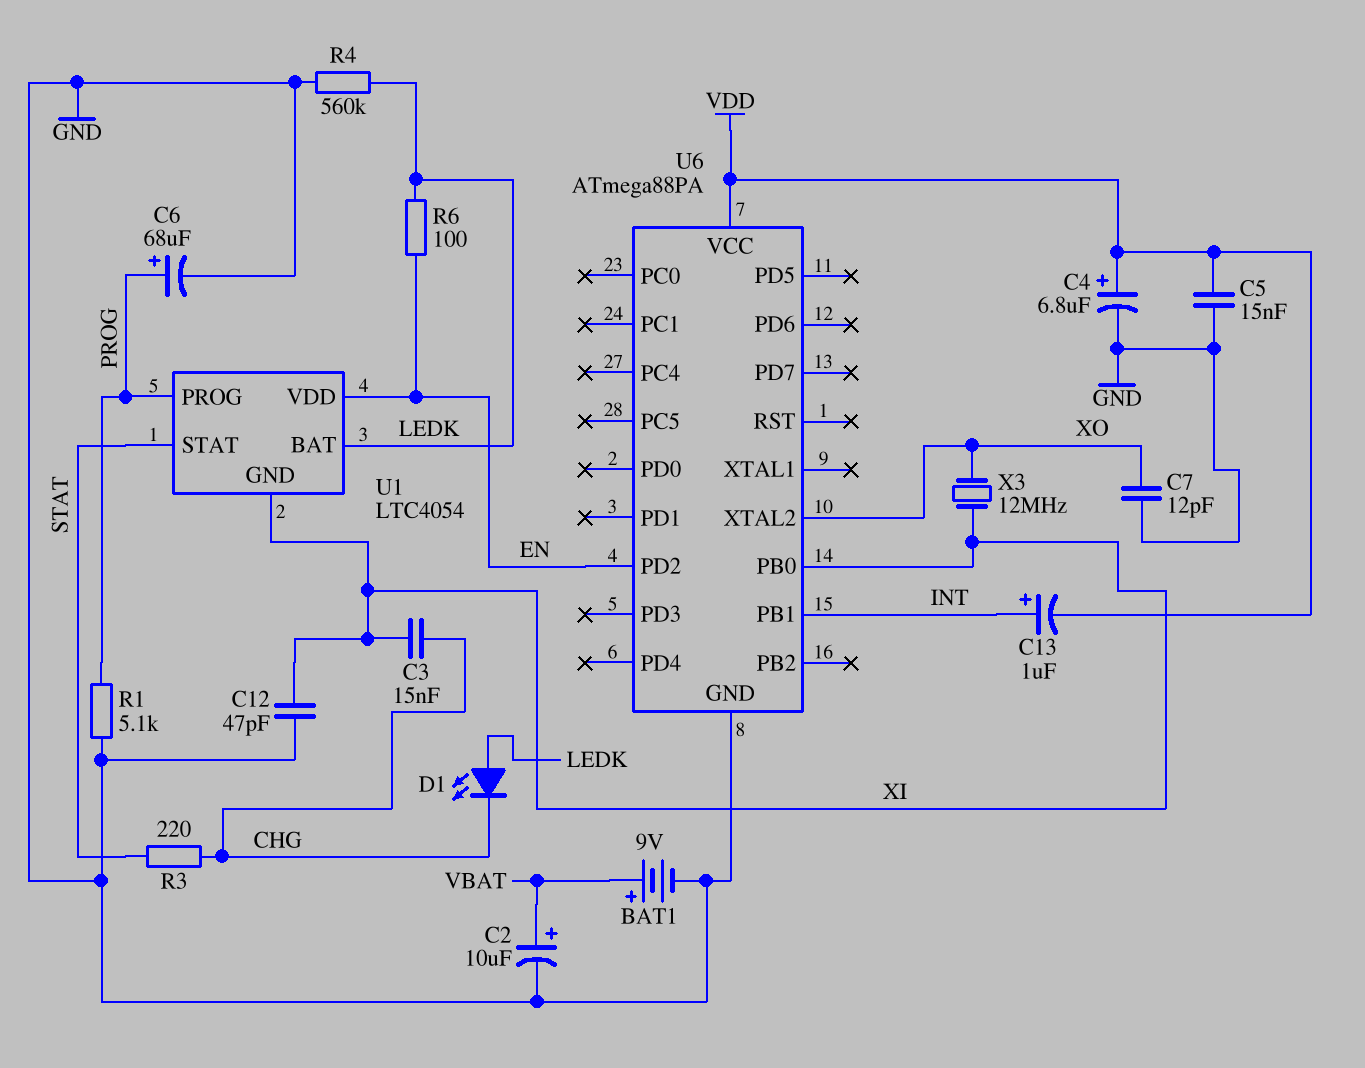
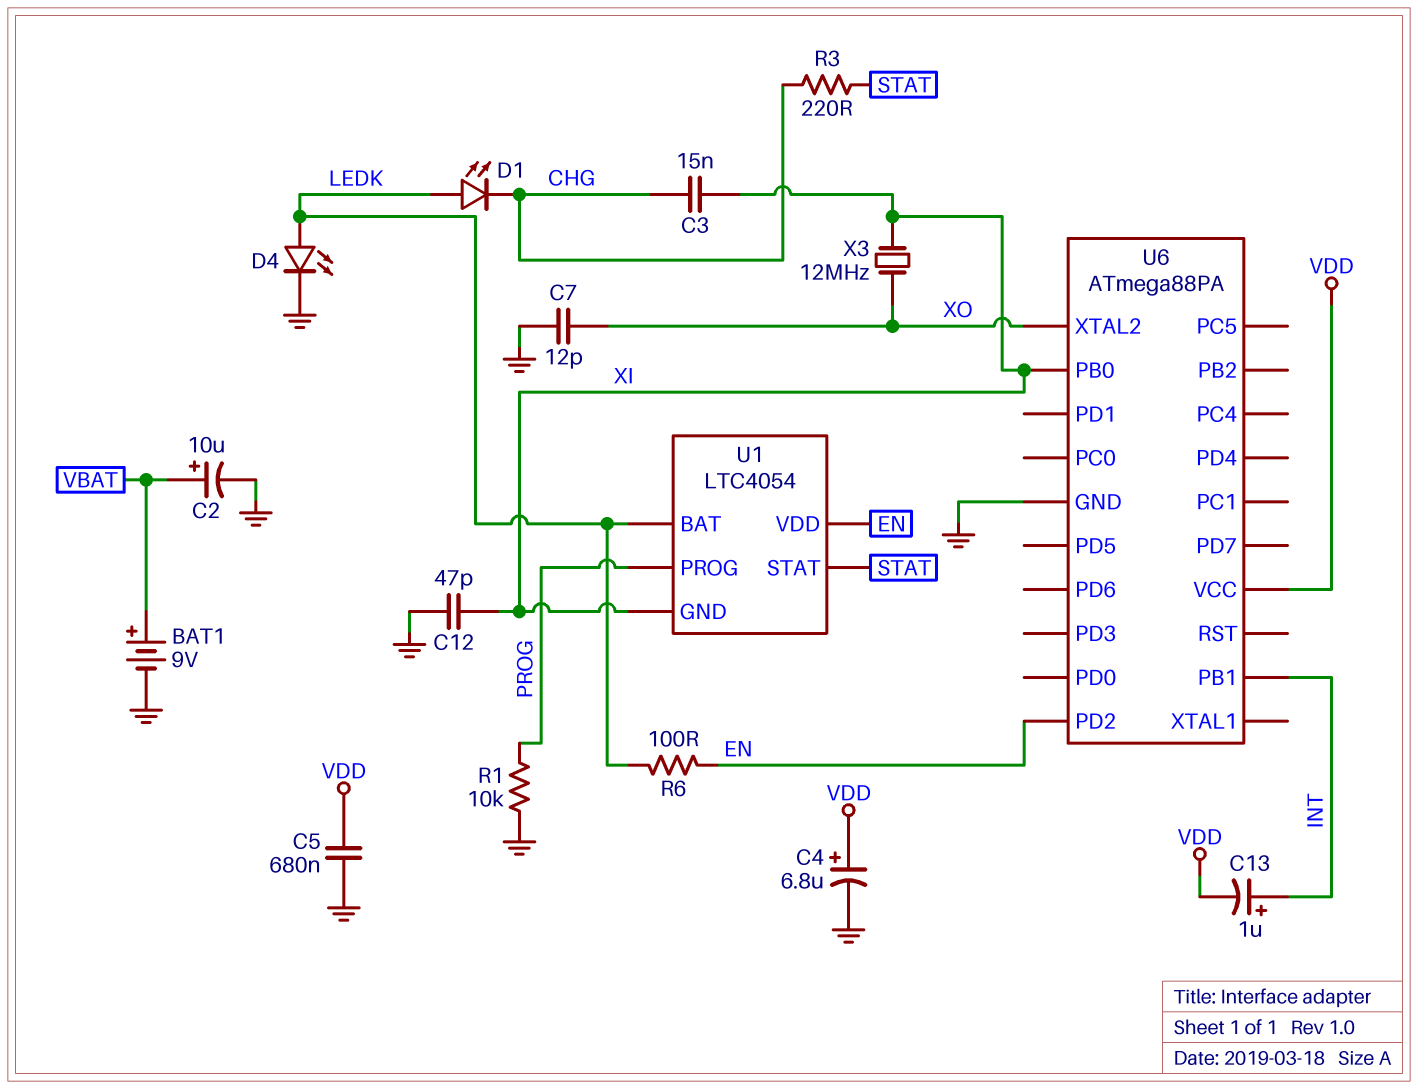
C5: 15nF (GND, VDD) -> 680nF (GND, VDD)
C6: 68uF (plus PROG, minus GND) -> none
D4: none -> LED (A LEDK, K GND)
R1: 5.1k (GND, PROG) -> 10k (GND, PROG)
R4: 560k (GND, LEDK) -> none

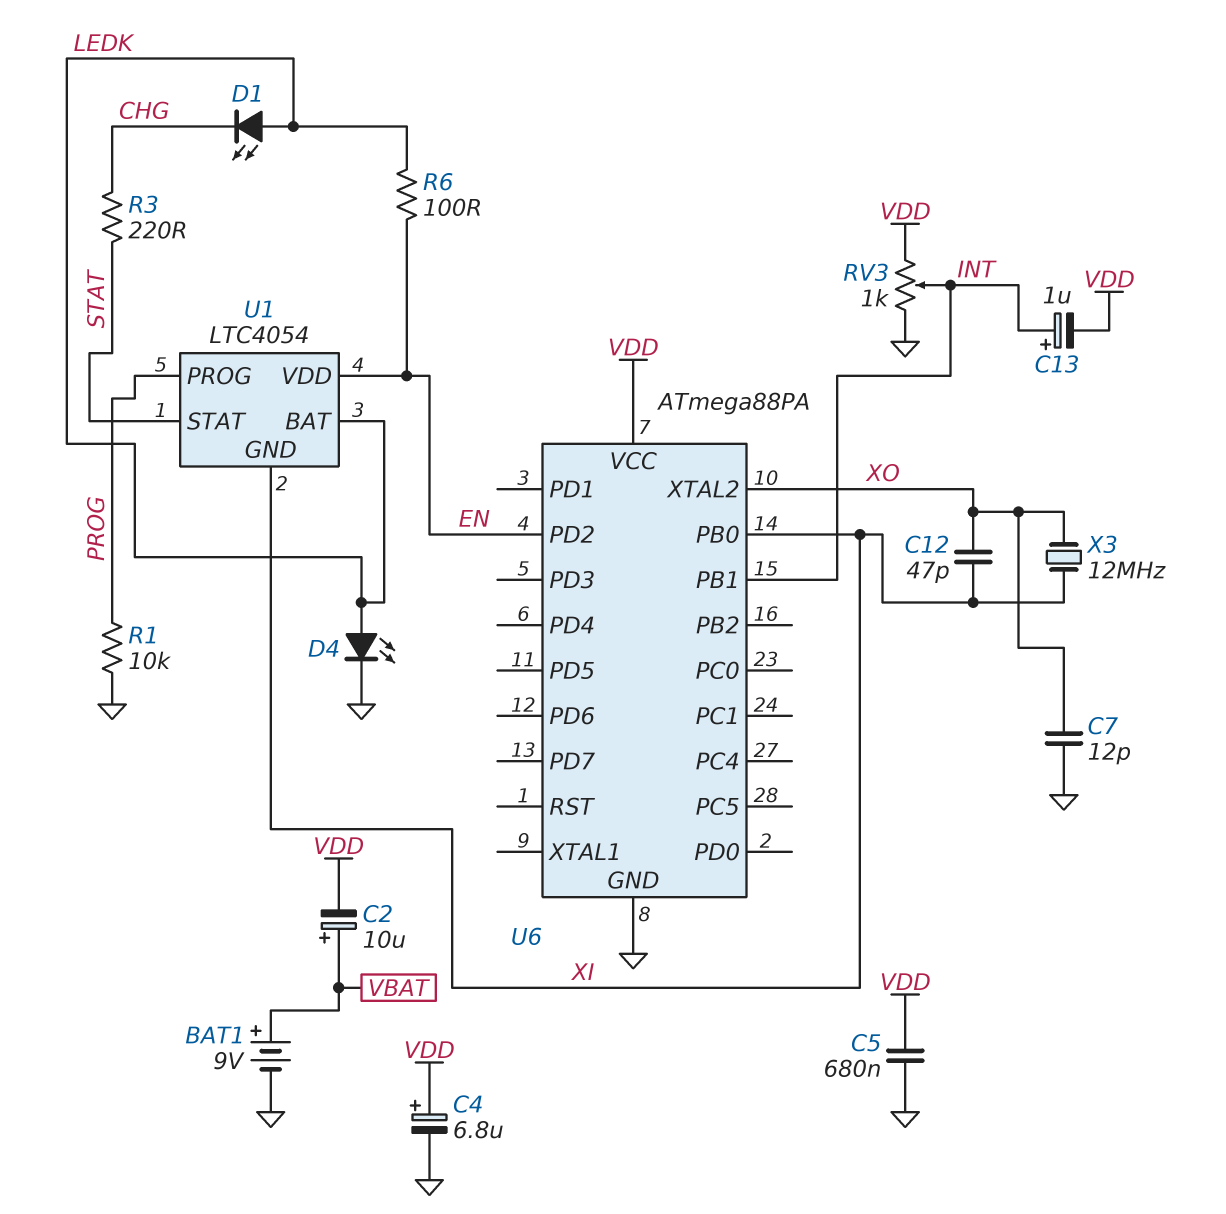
C2: 10uF (plus VBAT, minus GND) -> 10uF (plus VBAT, minus VDD)
C3: 15nF (CHG, XI) -> none
C12: 47pF (GND, XI) -> 47pF (XI, XO)
RV3: none -> 1k (GND, VDD, wiper INT)

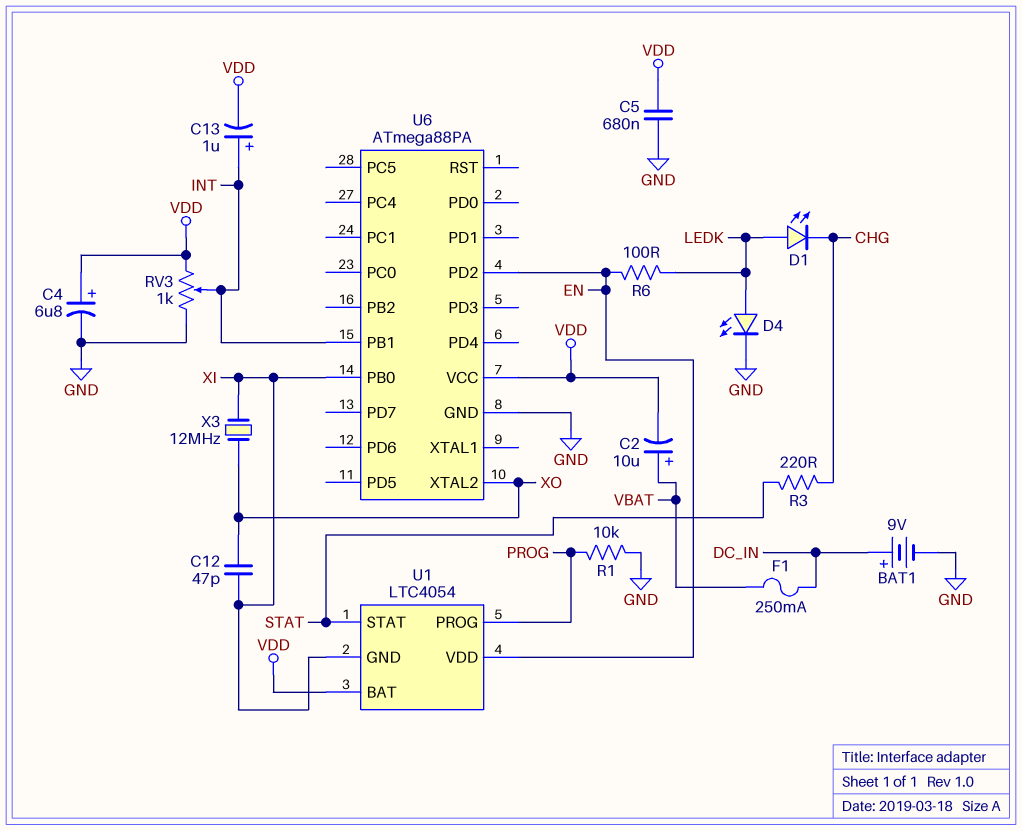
BAT1: 9V (plus VBAT, minus GND) -> 9V (plus DC_IN, minus GND)
C7: 12pF (GND, XO) -> none
F1: none -> 250mA (DC_IN, VBAT)
U1 pin BAT: LEDK -> VDD

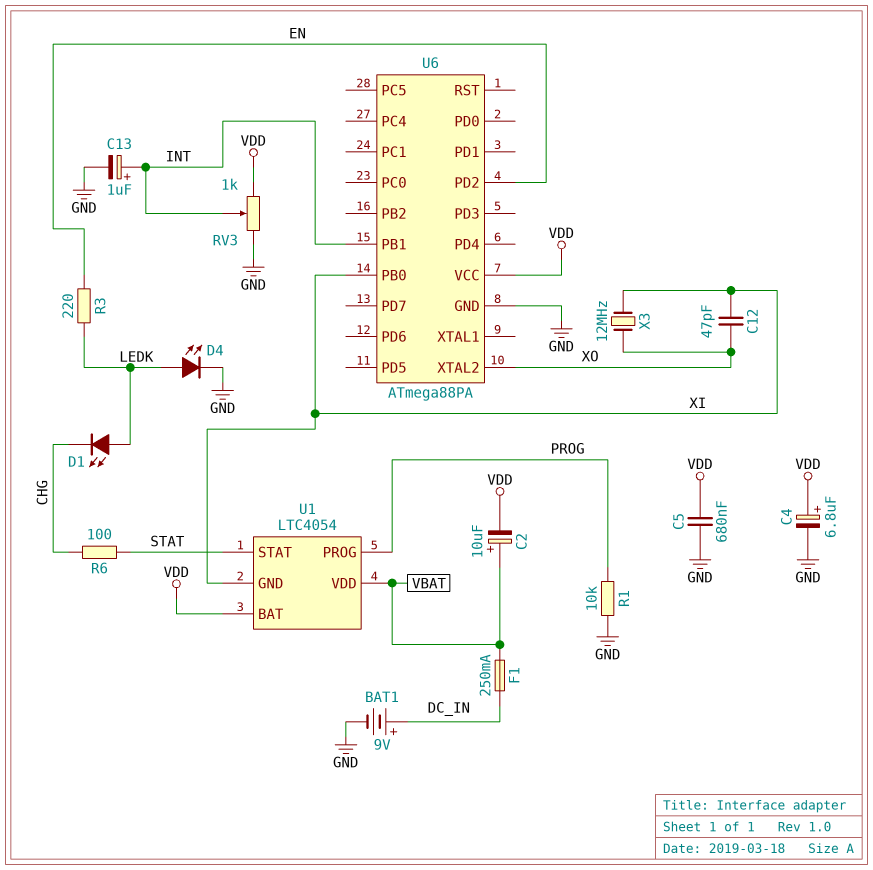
C13: 1uF (plus INT, minus VDD) -> 1uF (plus INT, minus GND)
R3: 220 (CHG, STAT) -> 220 (EN, LEDK)
R6: 100 (EN, LEDK) -> 100 (CHG, STAT)
U1 pin VDD: EN -> VBAT

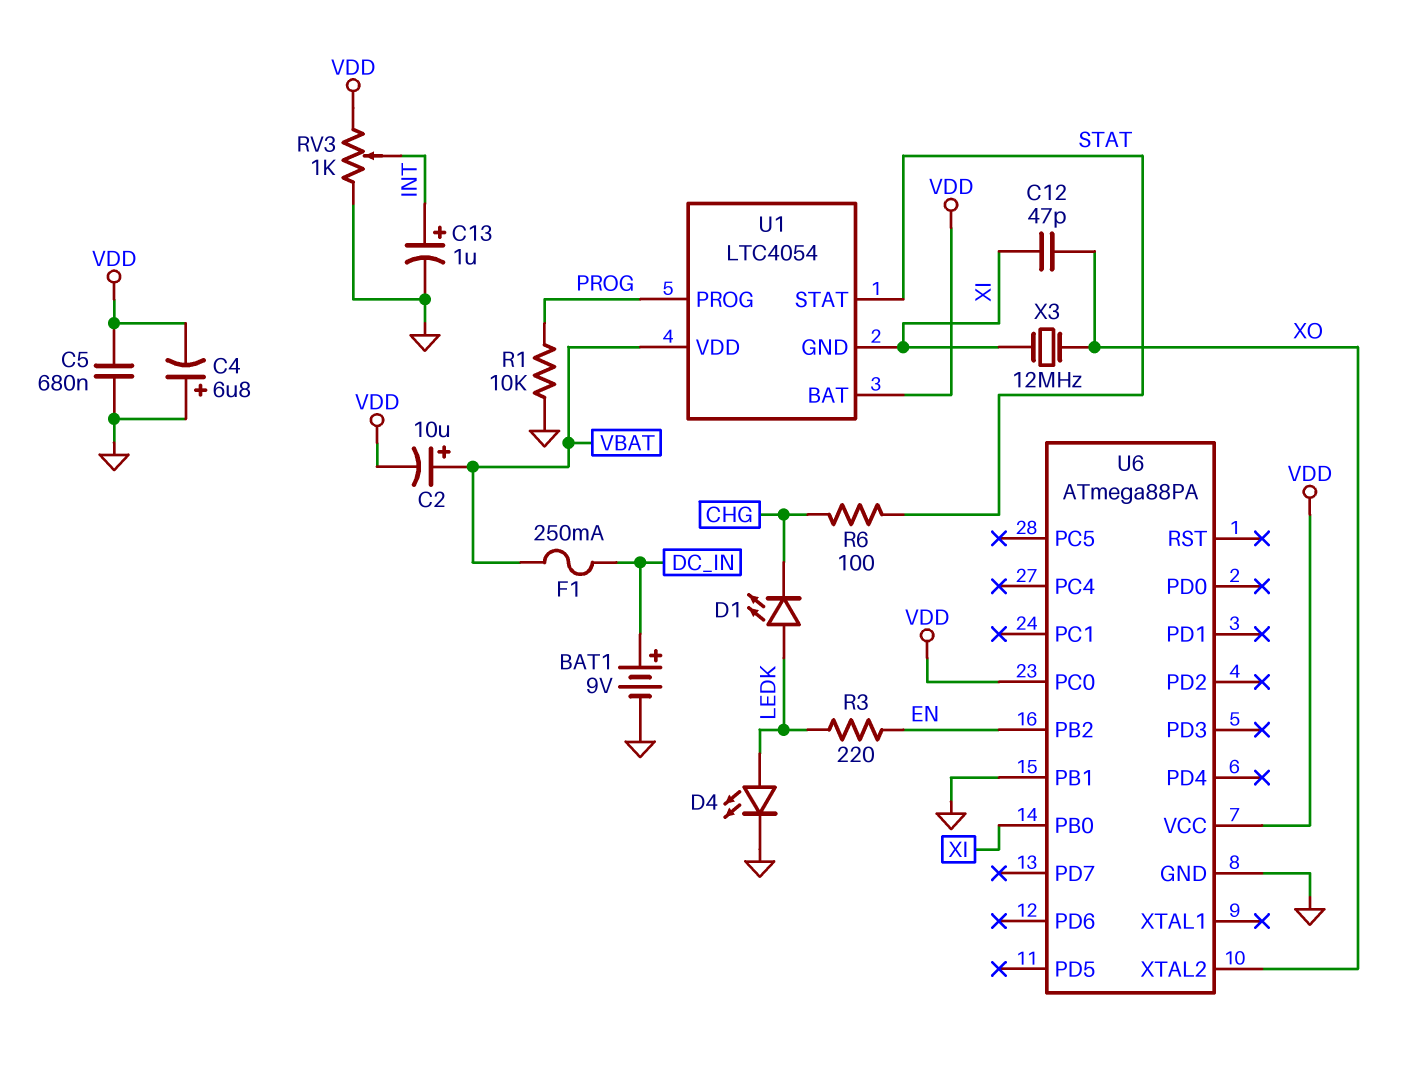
C4: 6.8uF (plus VDD, minus GND) -> 6.8uF (plus GND, minus VDD)
U6 pin PB1: INT -> GND
U6 pin PB2: none -> EN
U6 pin PC0: none -> VDD
U6 pin PD2: EN -> none

